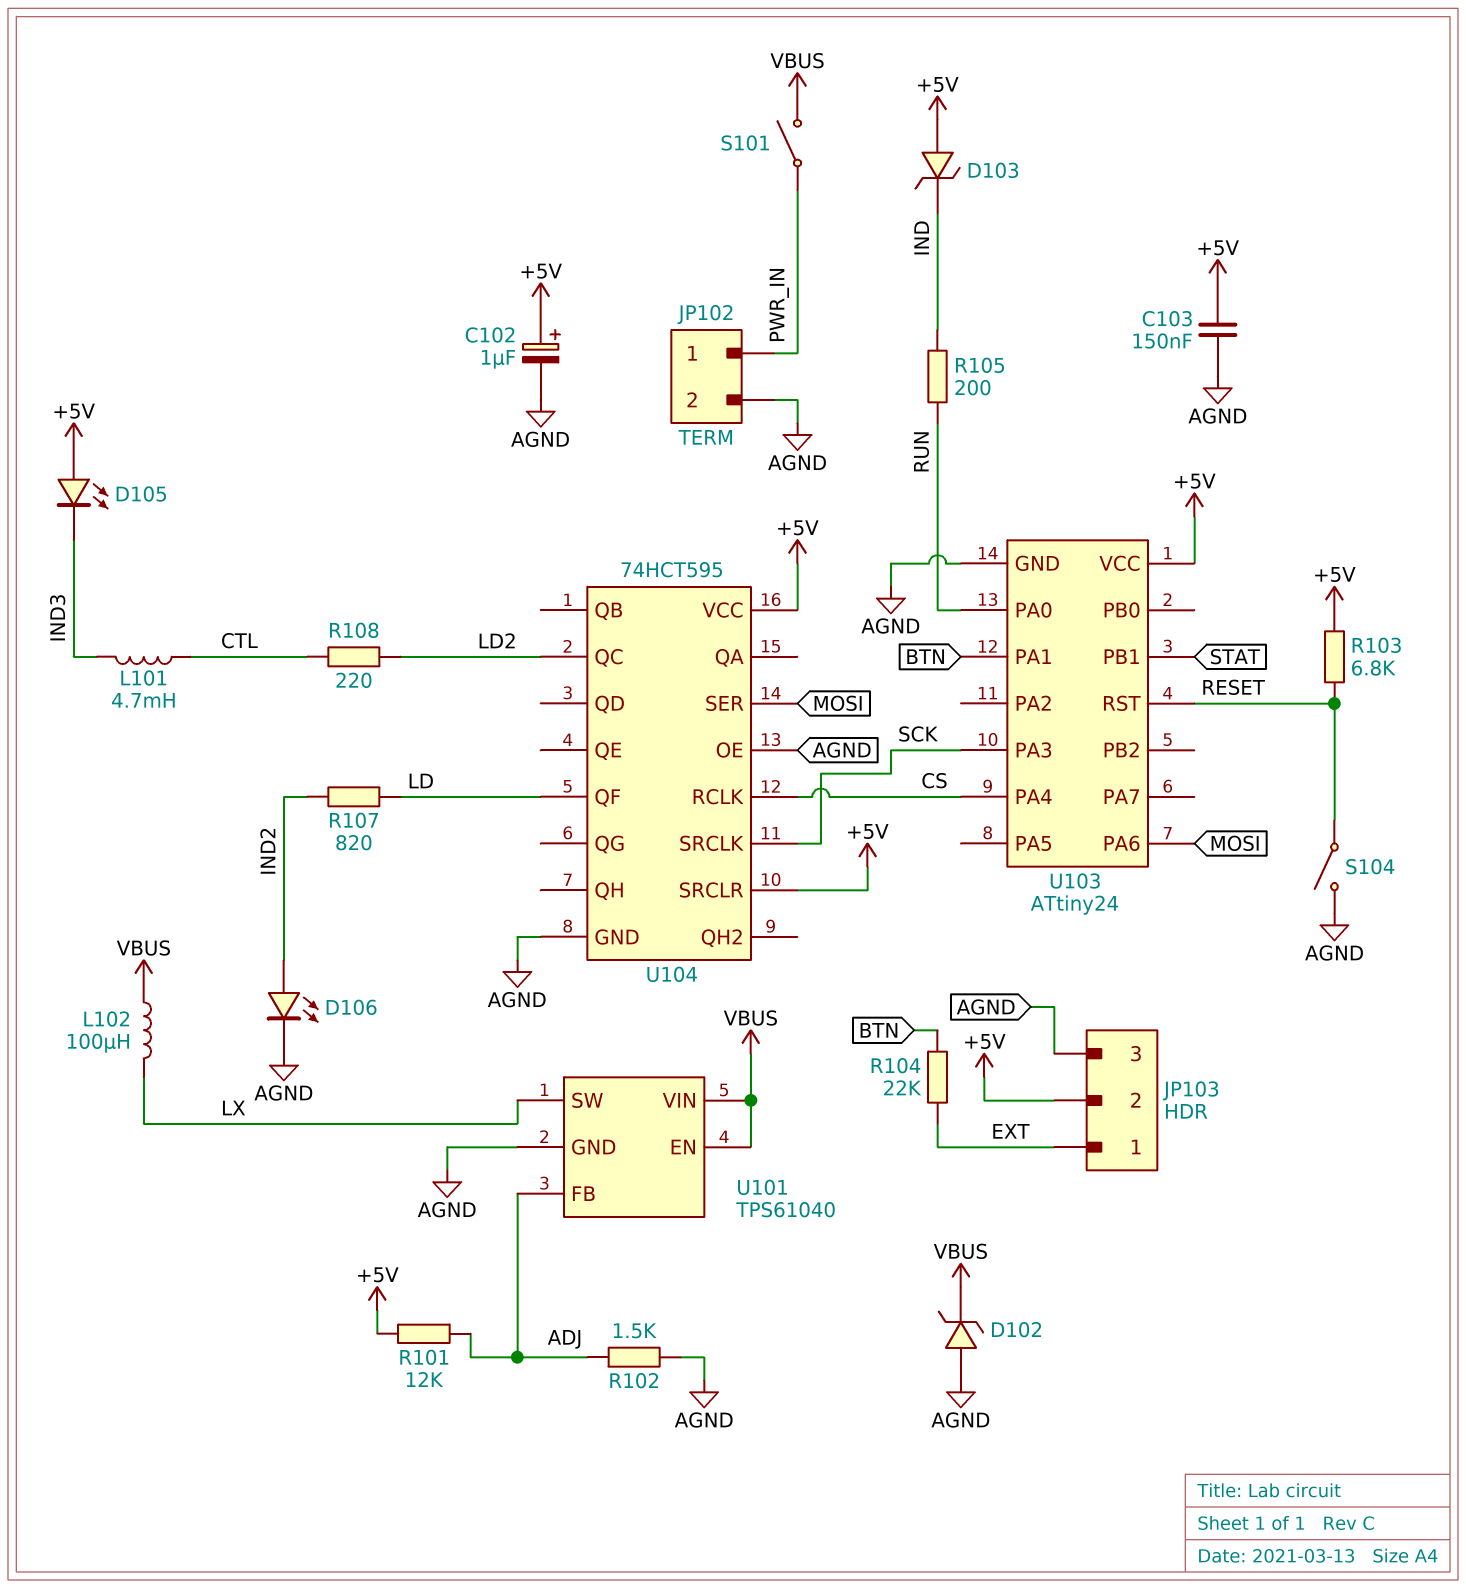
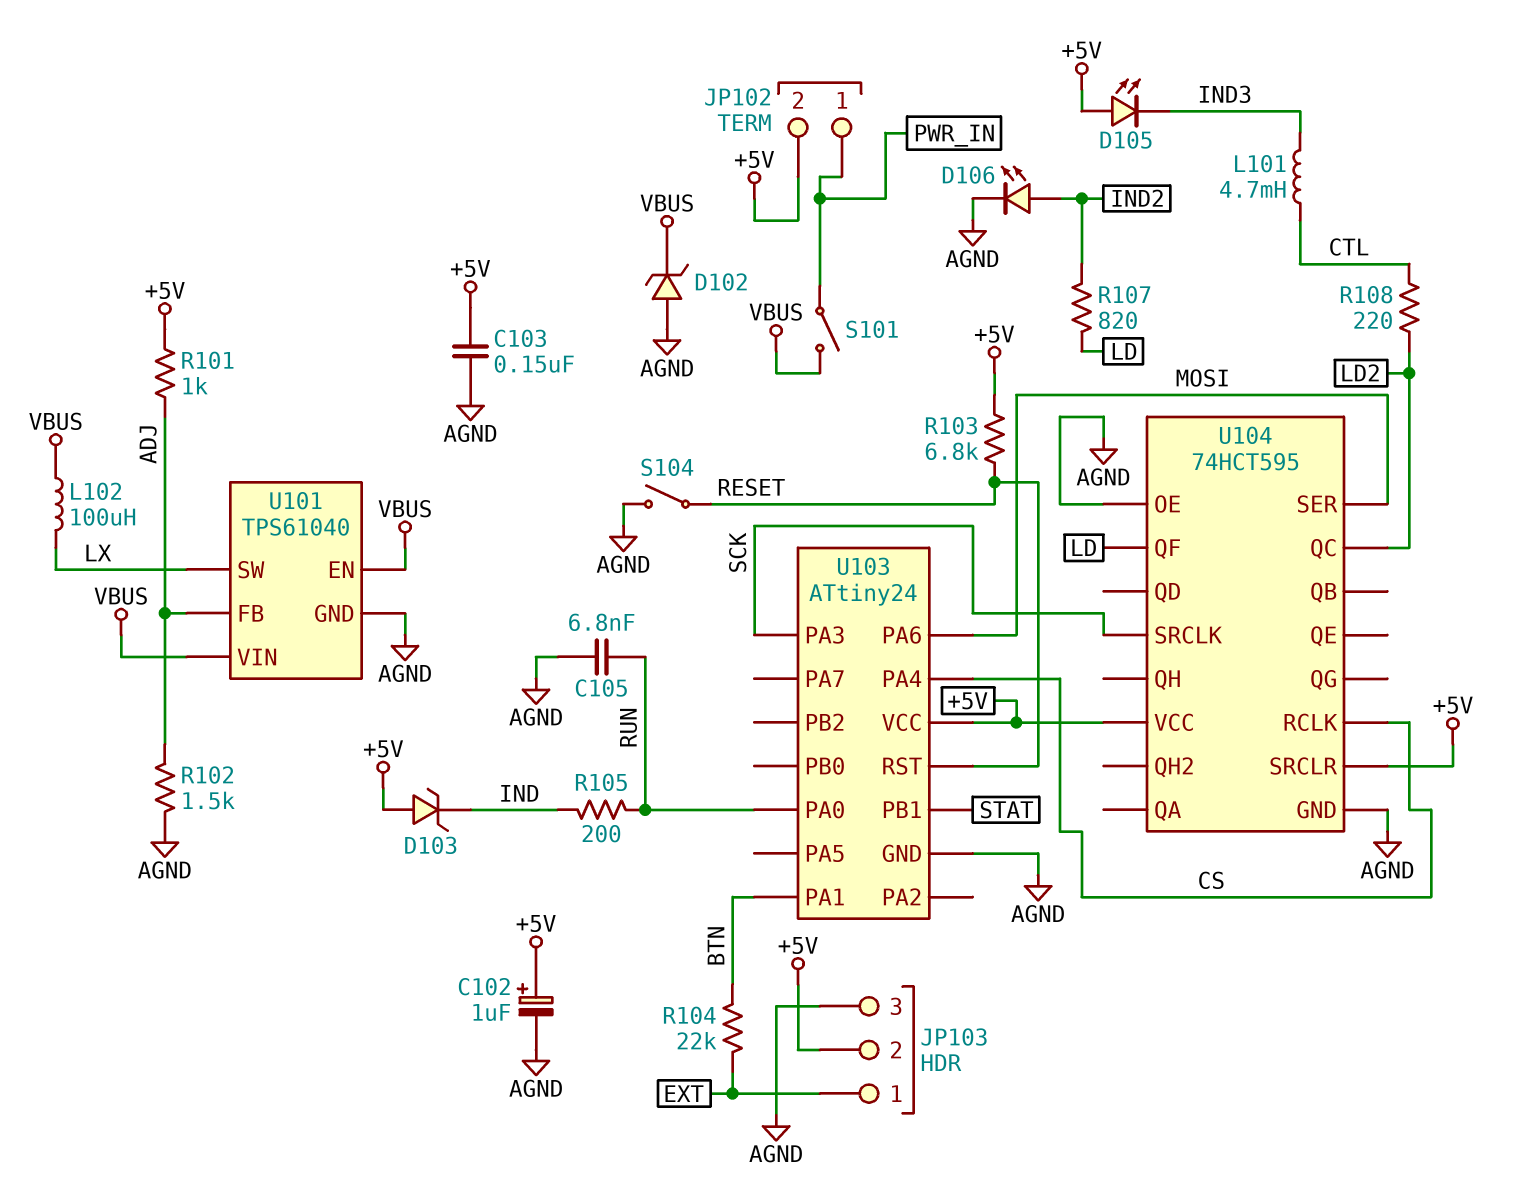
C105: none -> 6.8nF (AGND, RUN)
JP102 pin 2: AGND -> +5V
R101: 12k (+5V, ADJ) -> 1k (+5V, ADJ)

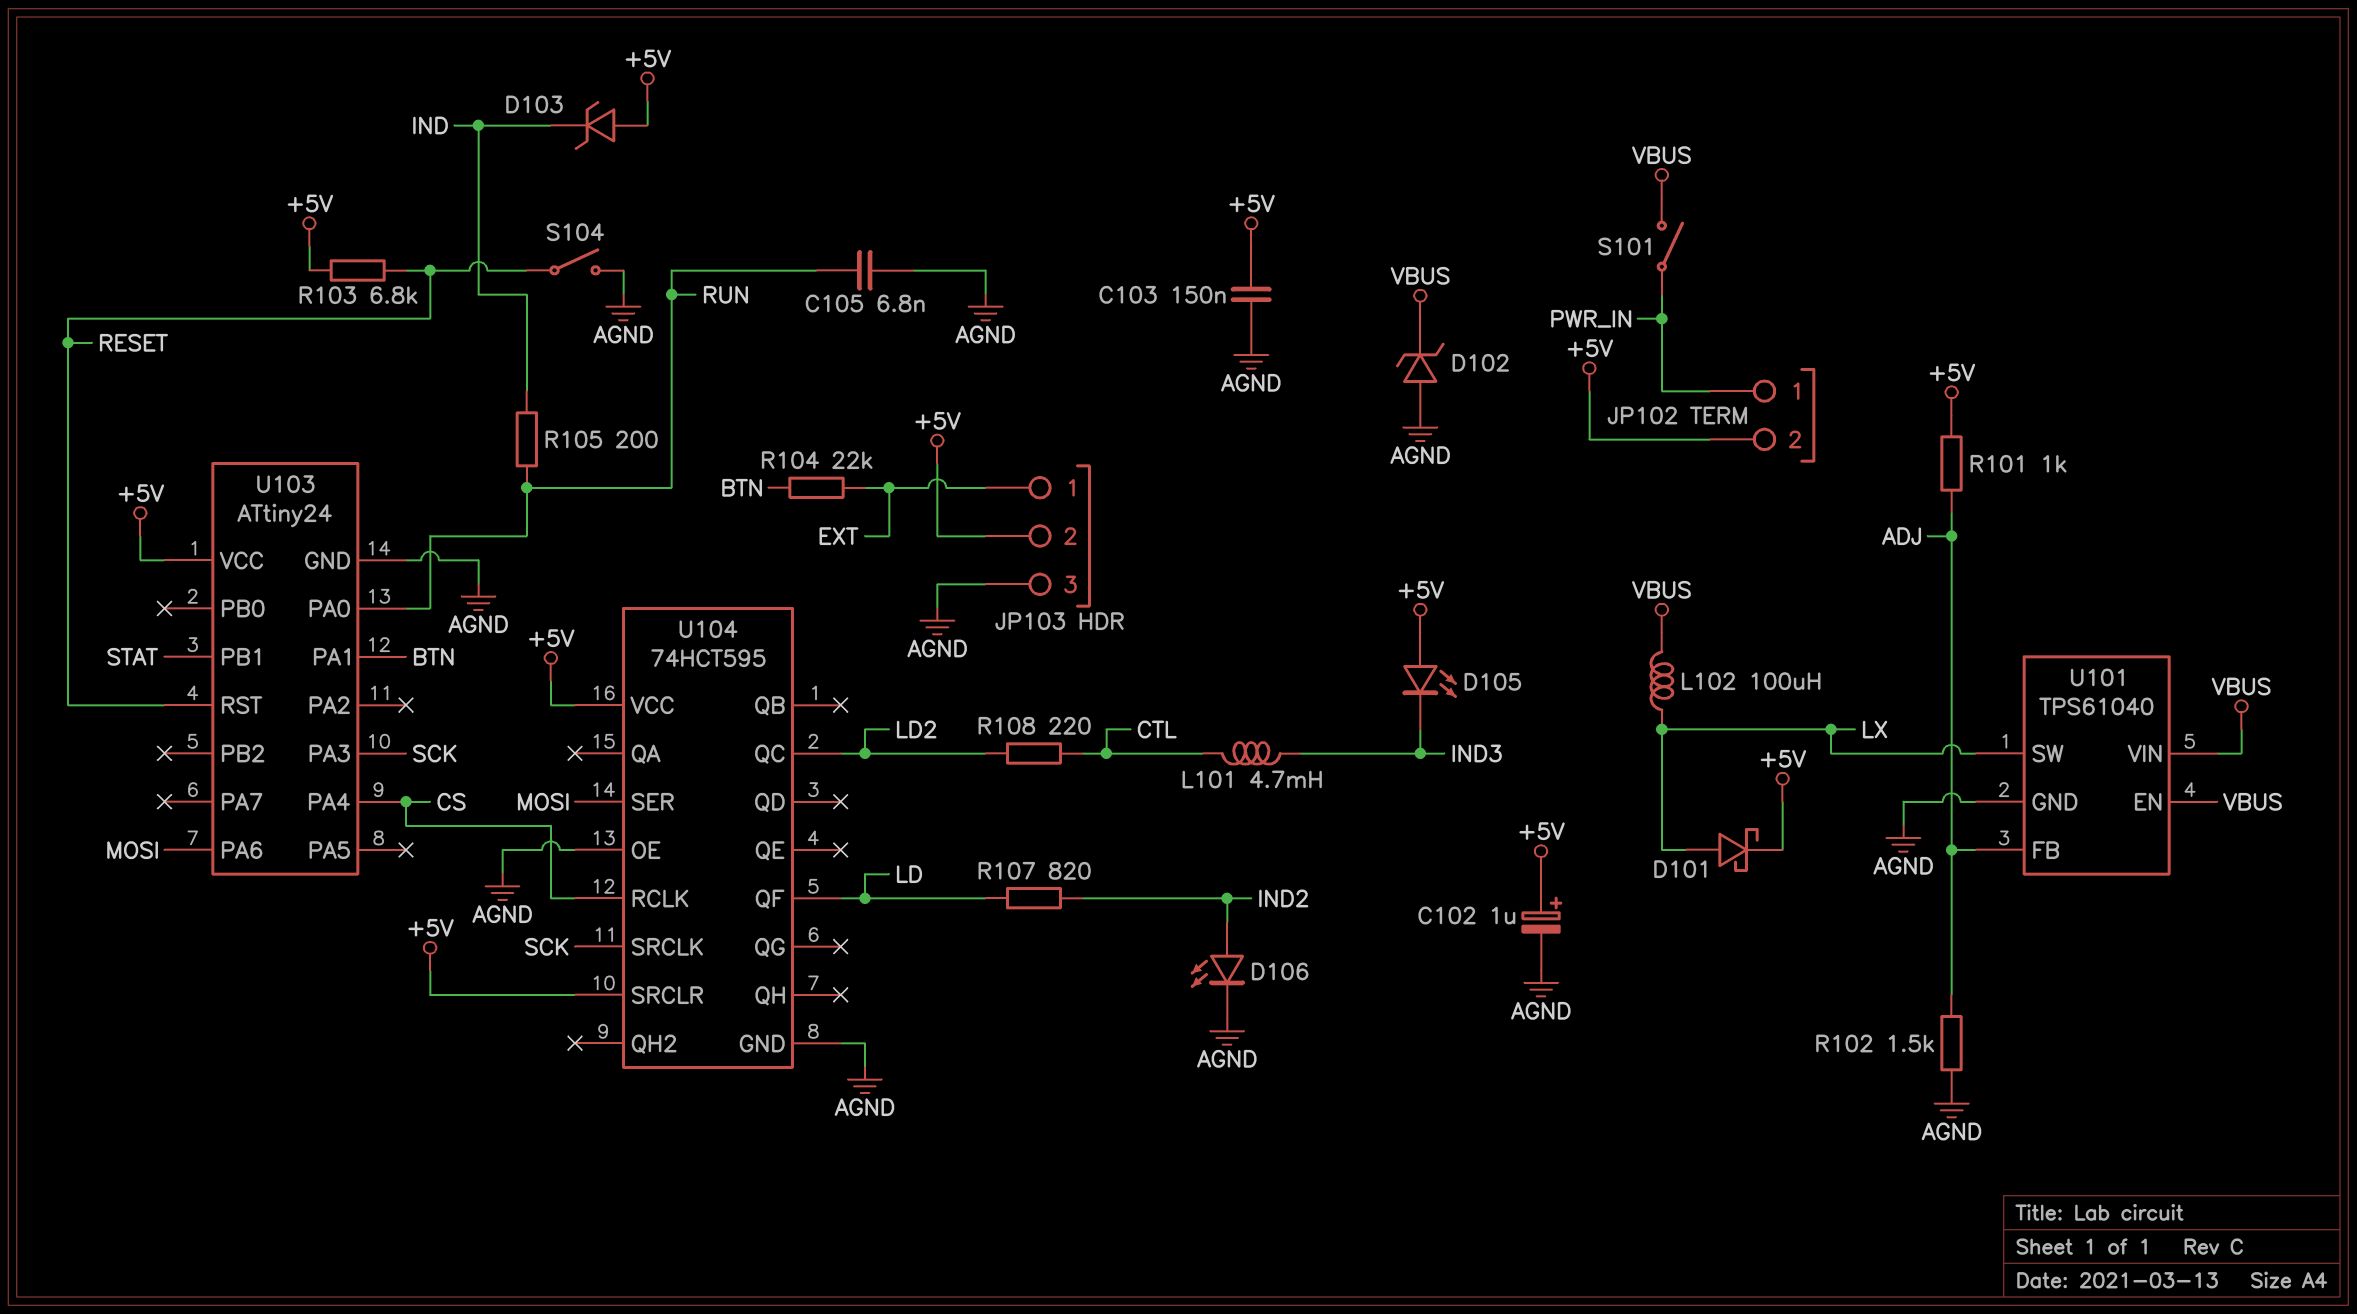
D101: none -> schottky (A LX, K +5V)

